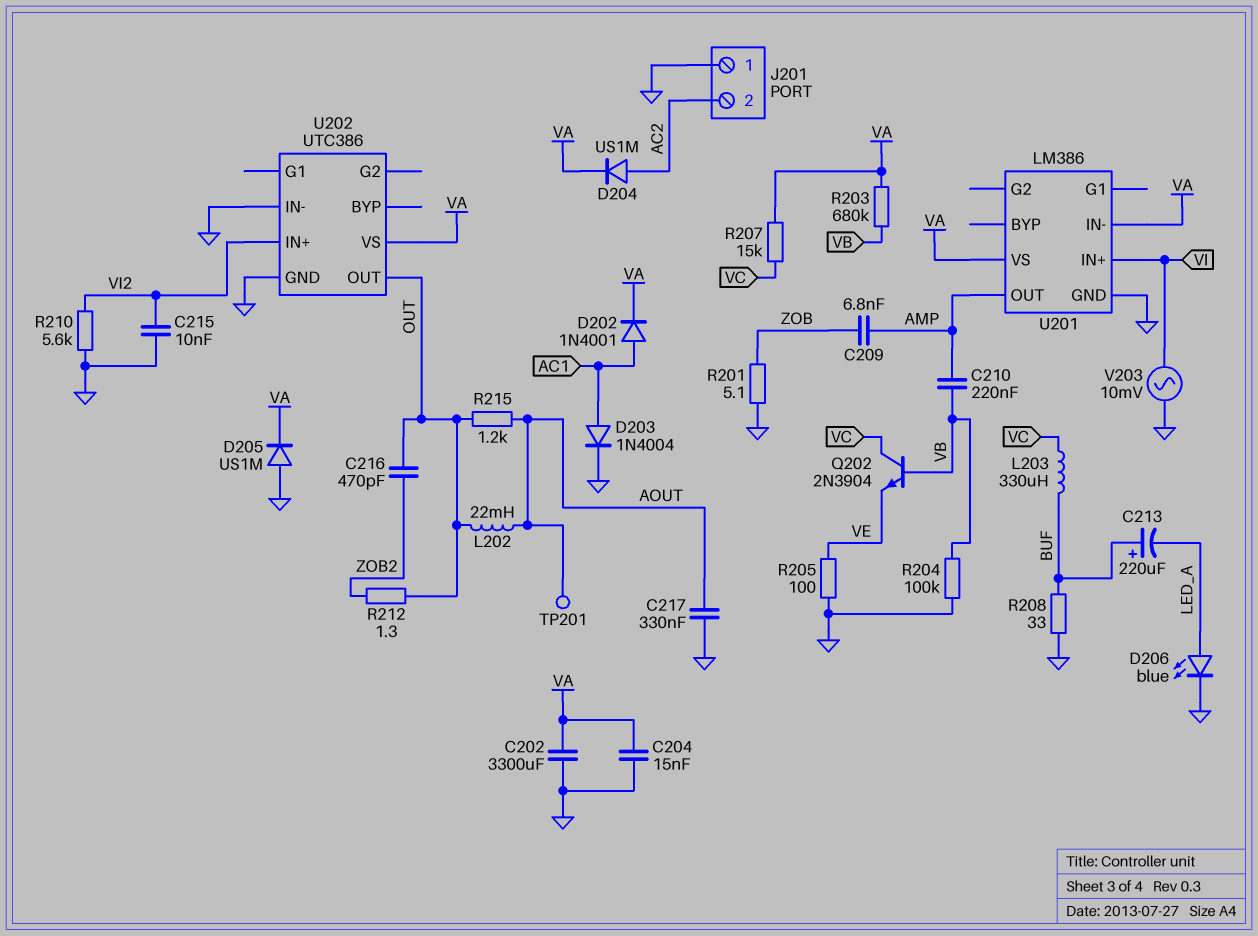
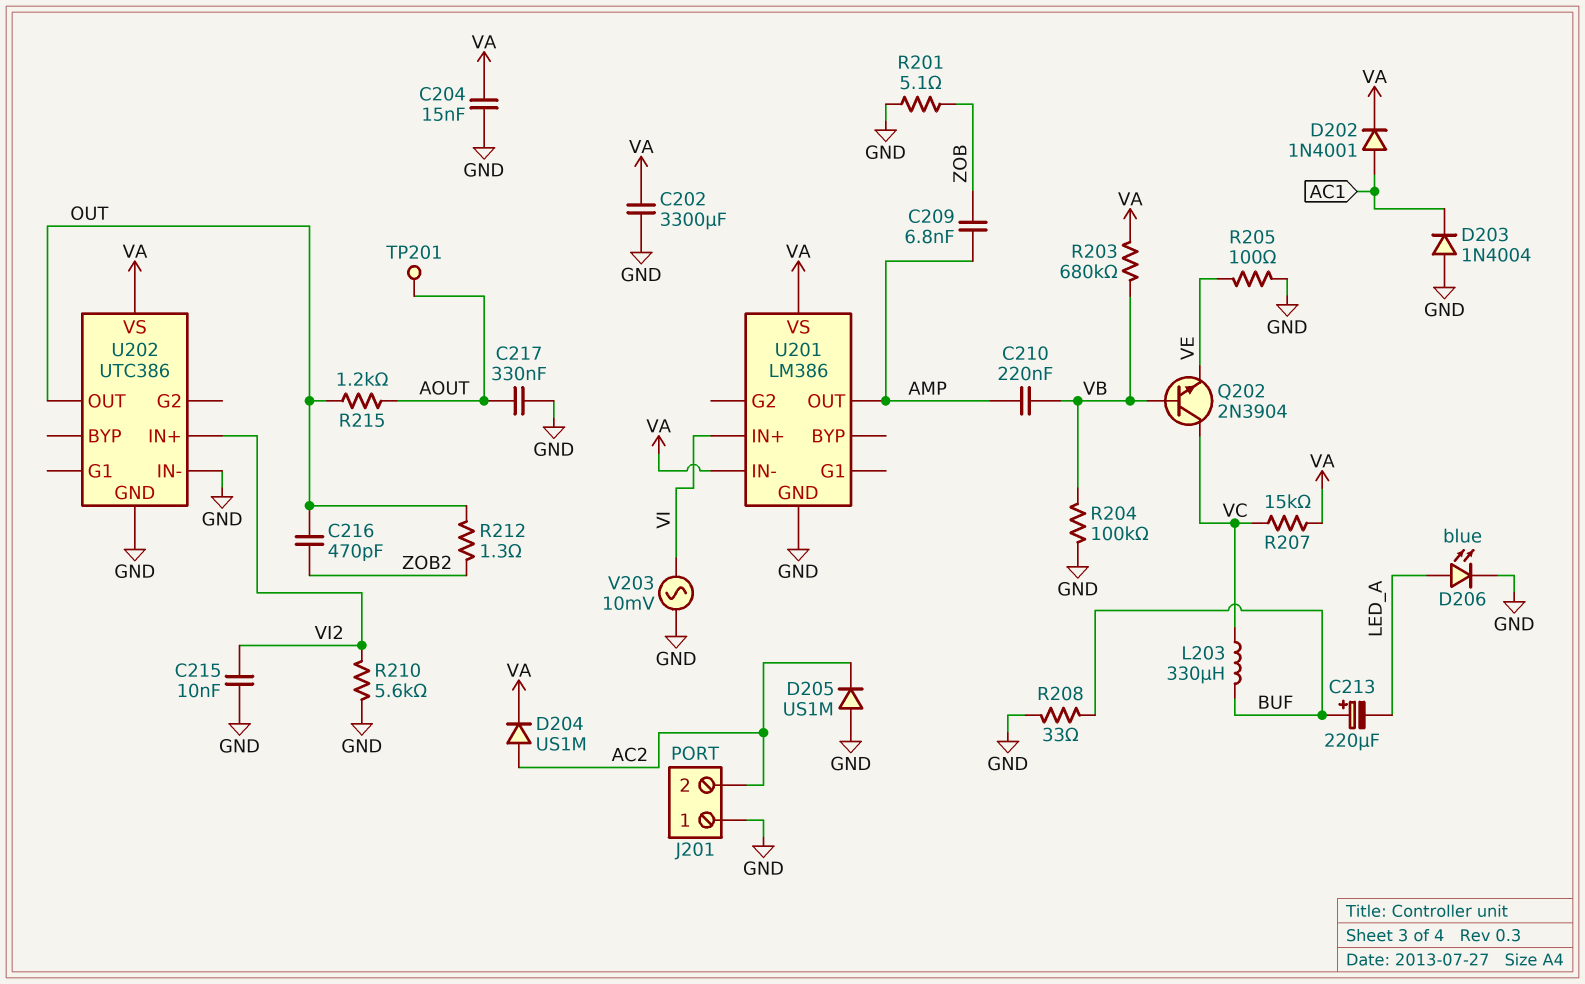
D203: diode 1N4004 (A AC1, K GND) -> diode 1N4004 (A GND, K AC1)
D205: diode US1M (A GND, K VA) -> diode US1M (A GND, K AC2)
L202: 22mH (AOUT, OUT) -> none

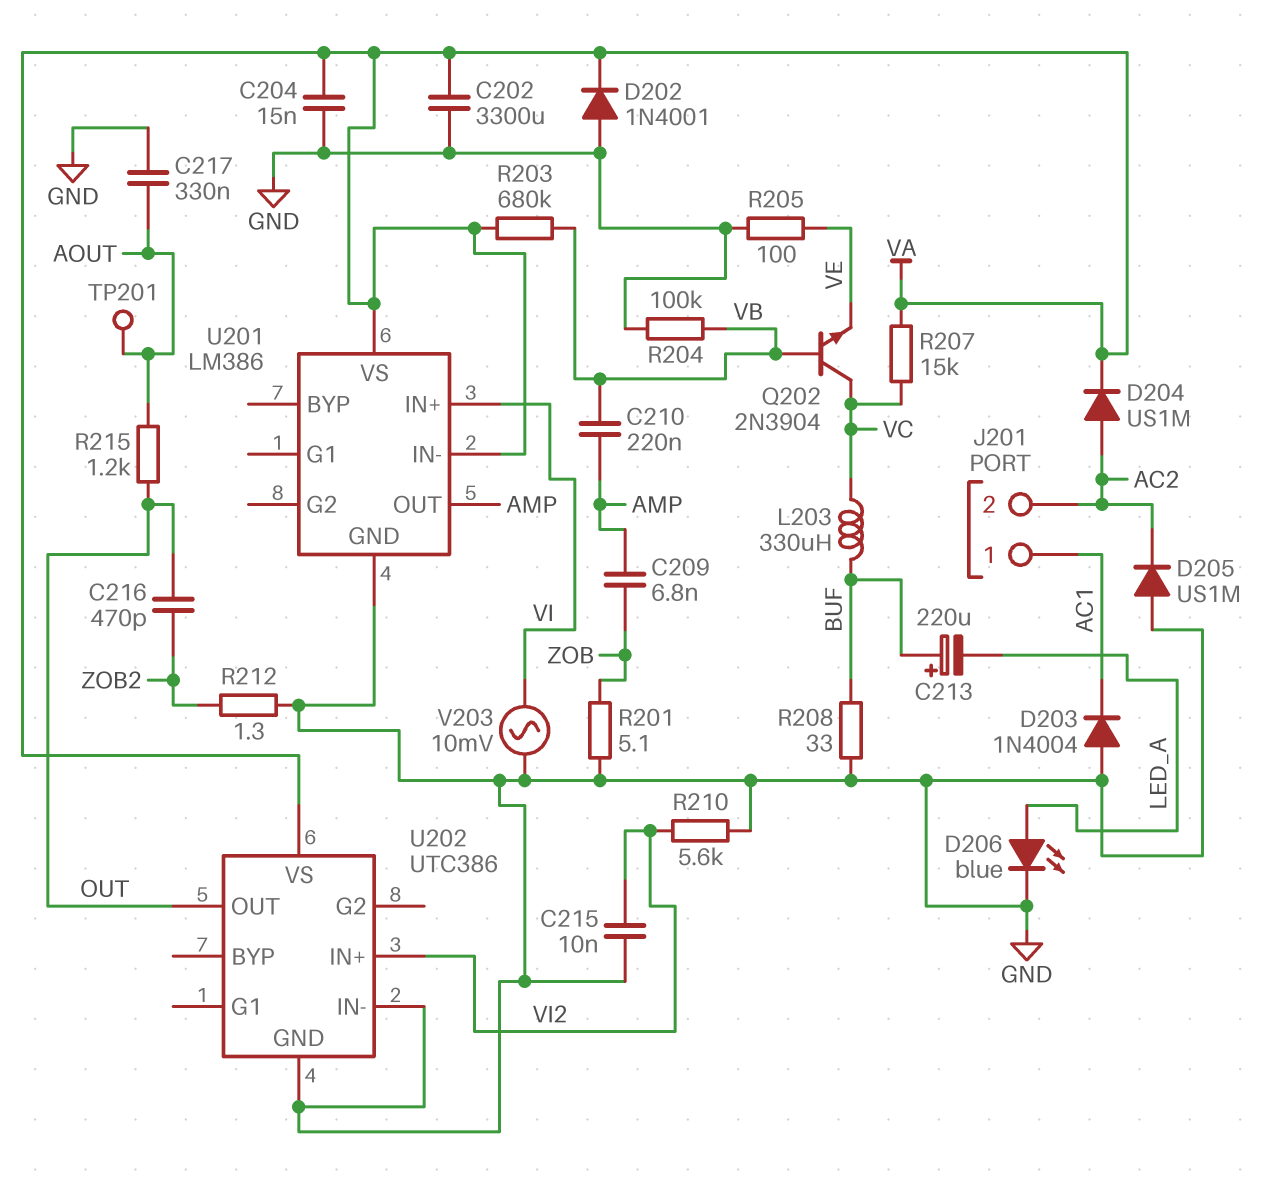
D202: diode 1N4001 (A AC1, K VA) -> diode 1N4001 (A GND, K VA)
J201 pin 1: GND -> AC1
R212: 1.3 (OUT, ZOB2) -> 1.3 (GND, ZOB2)

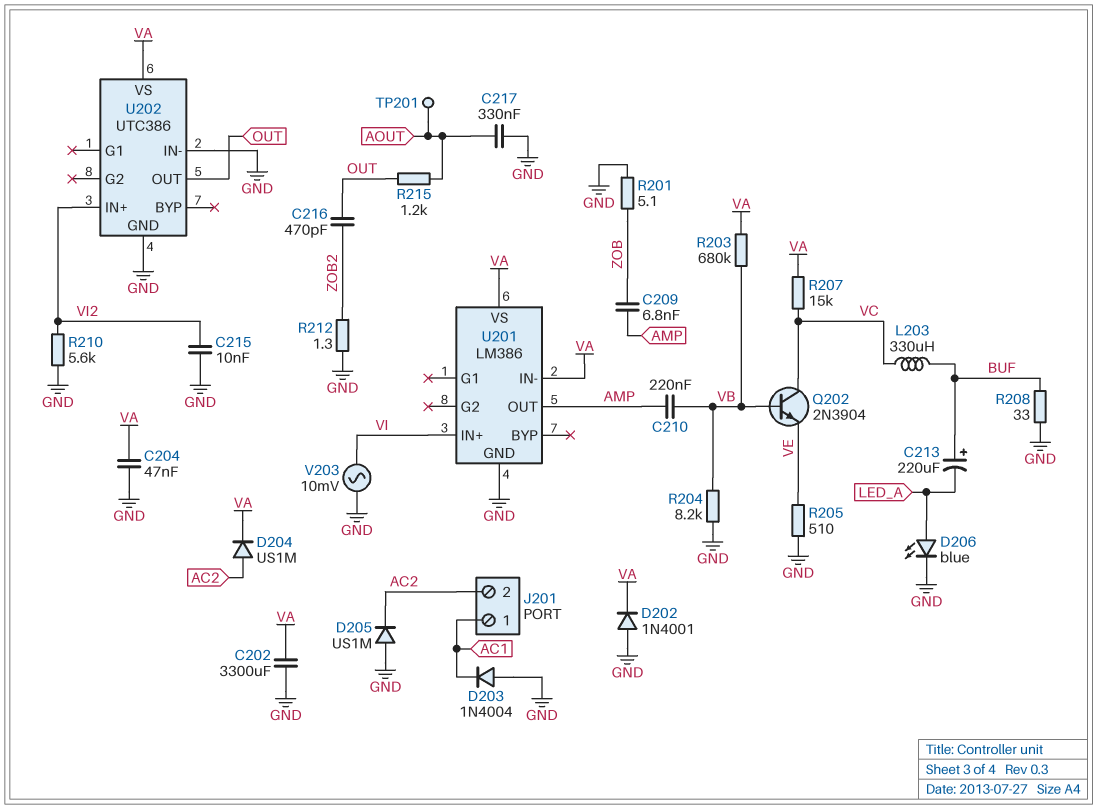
C204: 15nF (GND, VA) -> 47nF (GND, VA)
R204: 100k (GND, VB) -> 8.2k (GND, VB)
R205: 100 (GND, VE) -> 510 (GND, VE)

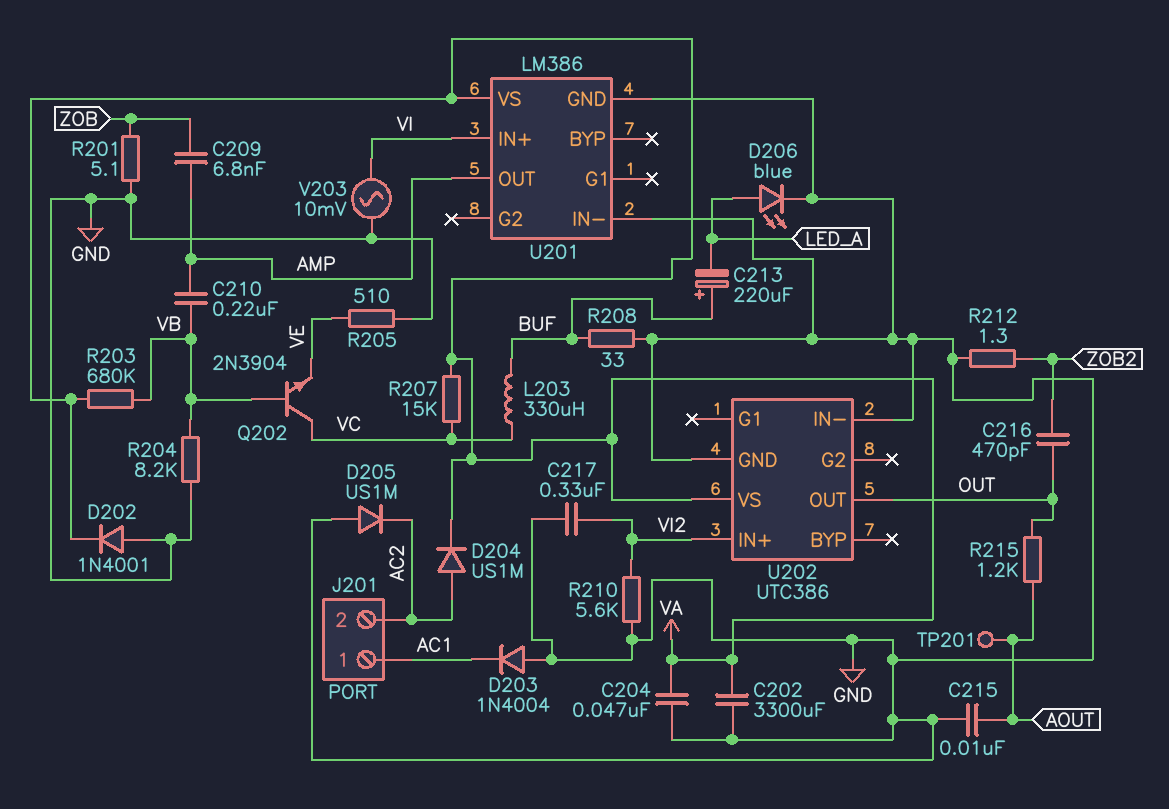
C215: 10nF (GND, VI2) -> 10nF (AOUT, GND)
C217: 330nF (AOUT, GND) -> 330nF (GND, VI2)
U201 pin IN-: VA -> GND

